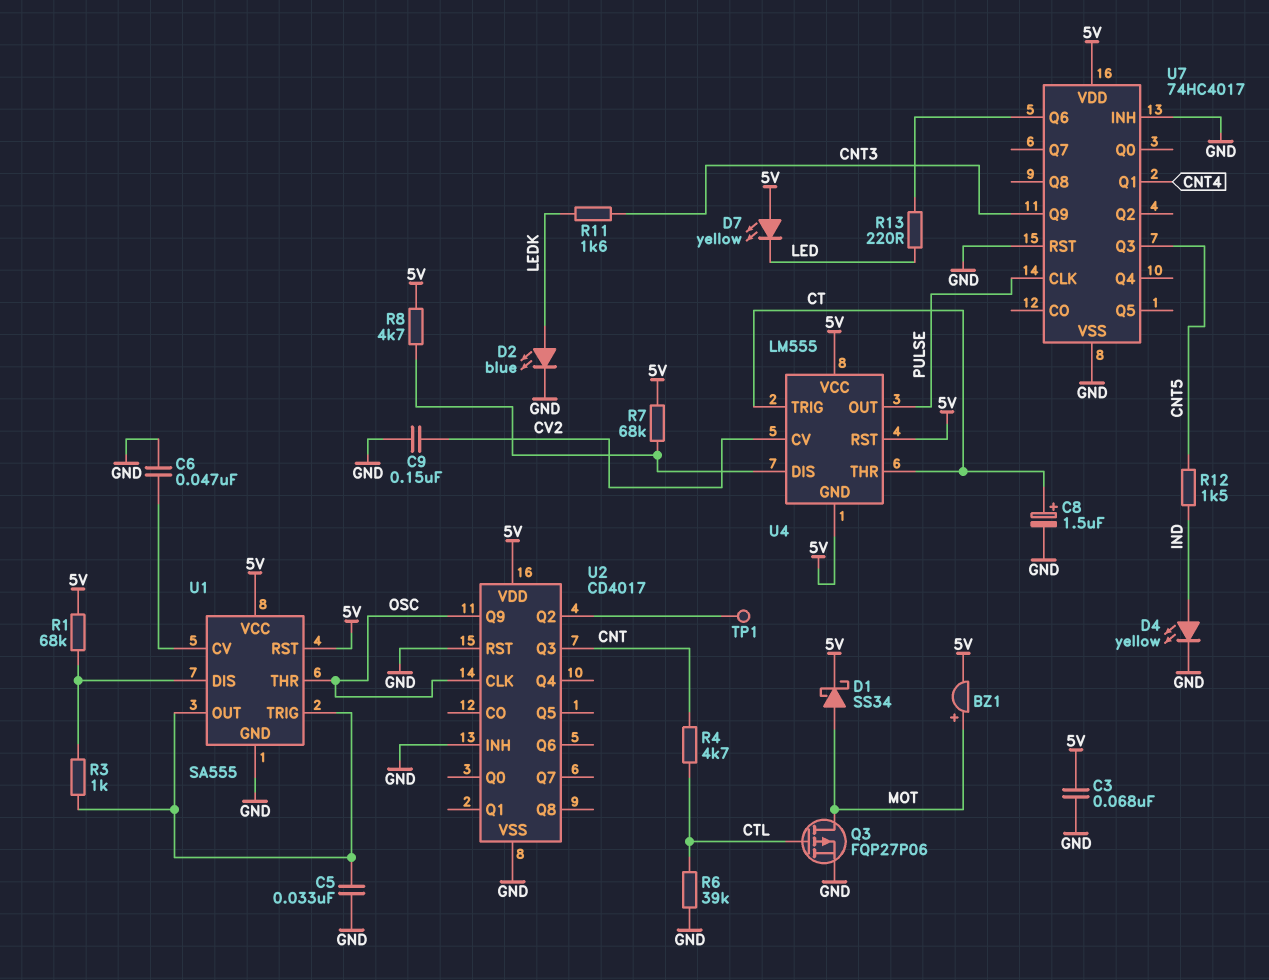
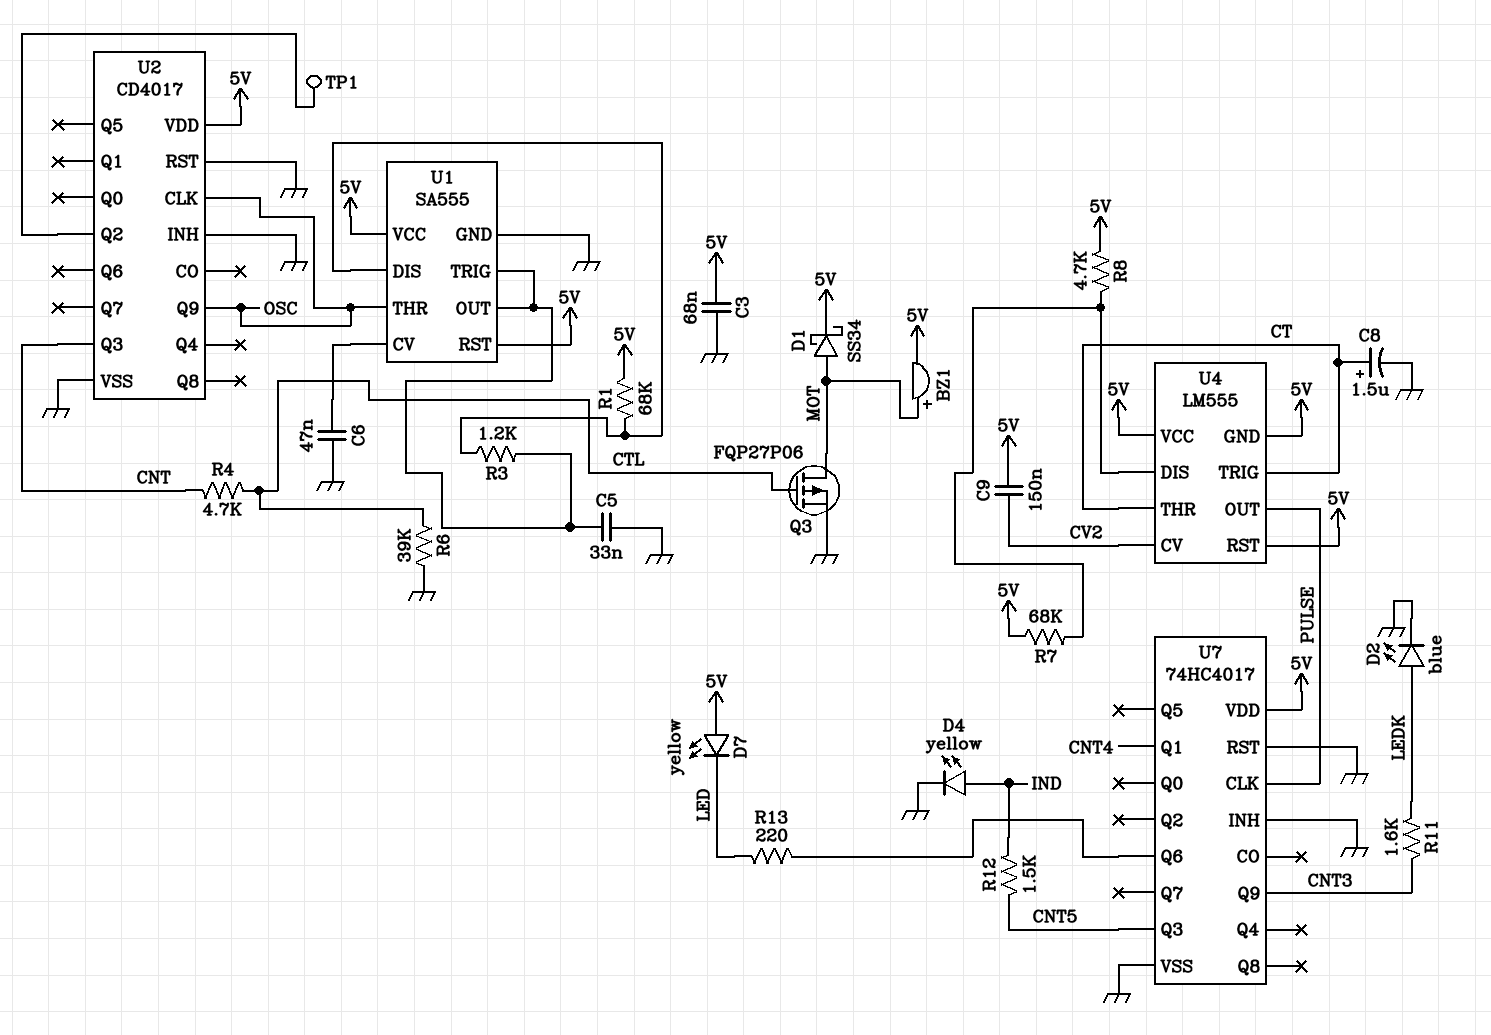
C9: 150nF (CV2, GND) -> 150nF (5V, CV2)
R3: 1k (U1/DIS, U1/OUT) -> 1.2k (U1/DIS, U1/OUT)

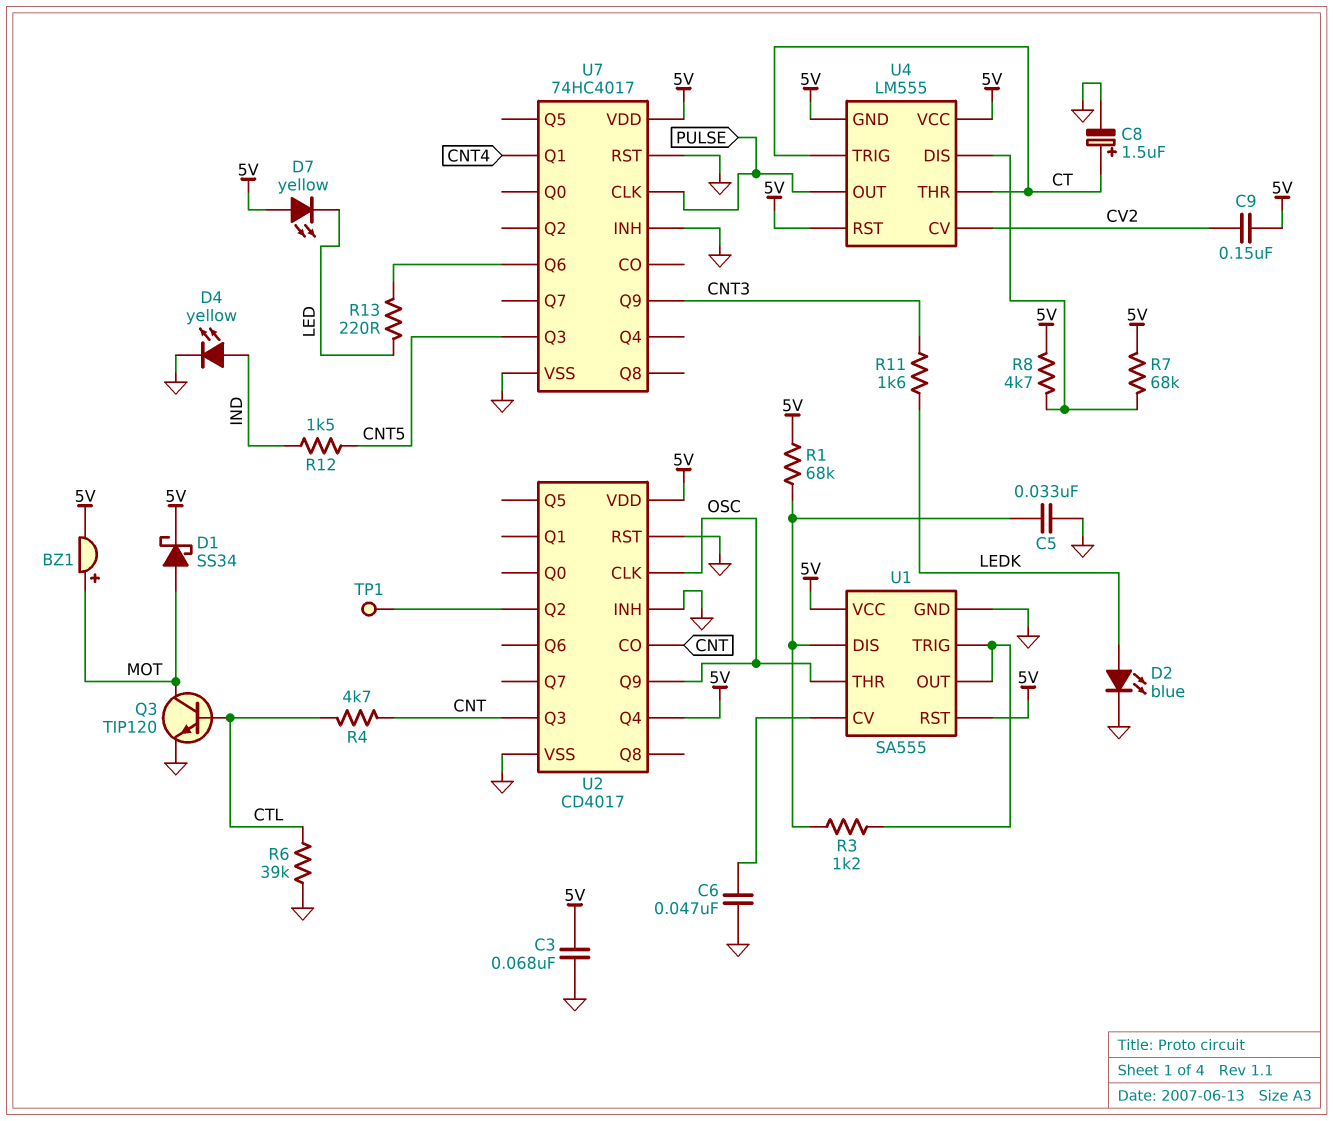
C5: 33nF (GND, U1/OUT) -> 33nF (GND, U1/DIS)
Q3: PMOS FQP27P06 (G CTL, D MOT, S GND) -> NPN TIP120 (B CTL, C MOT, E GND)
U2 pin CO: none -> CNT
U2 pin Q4: none -> 5V

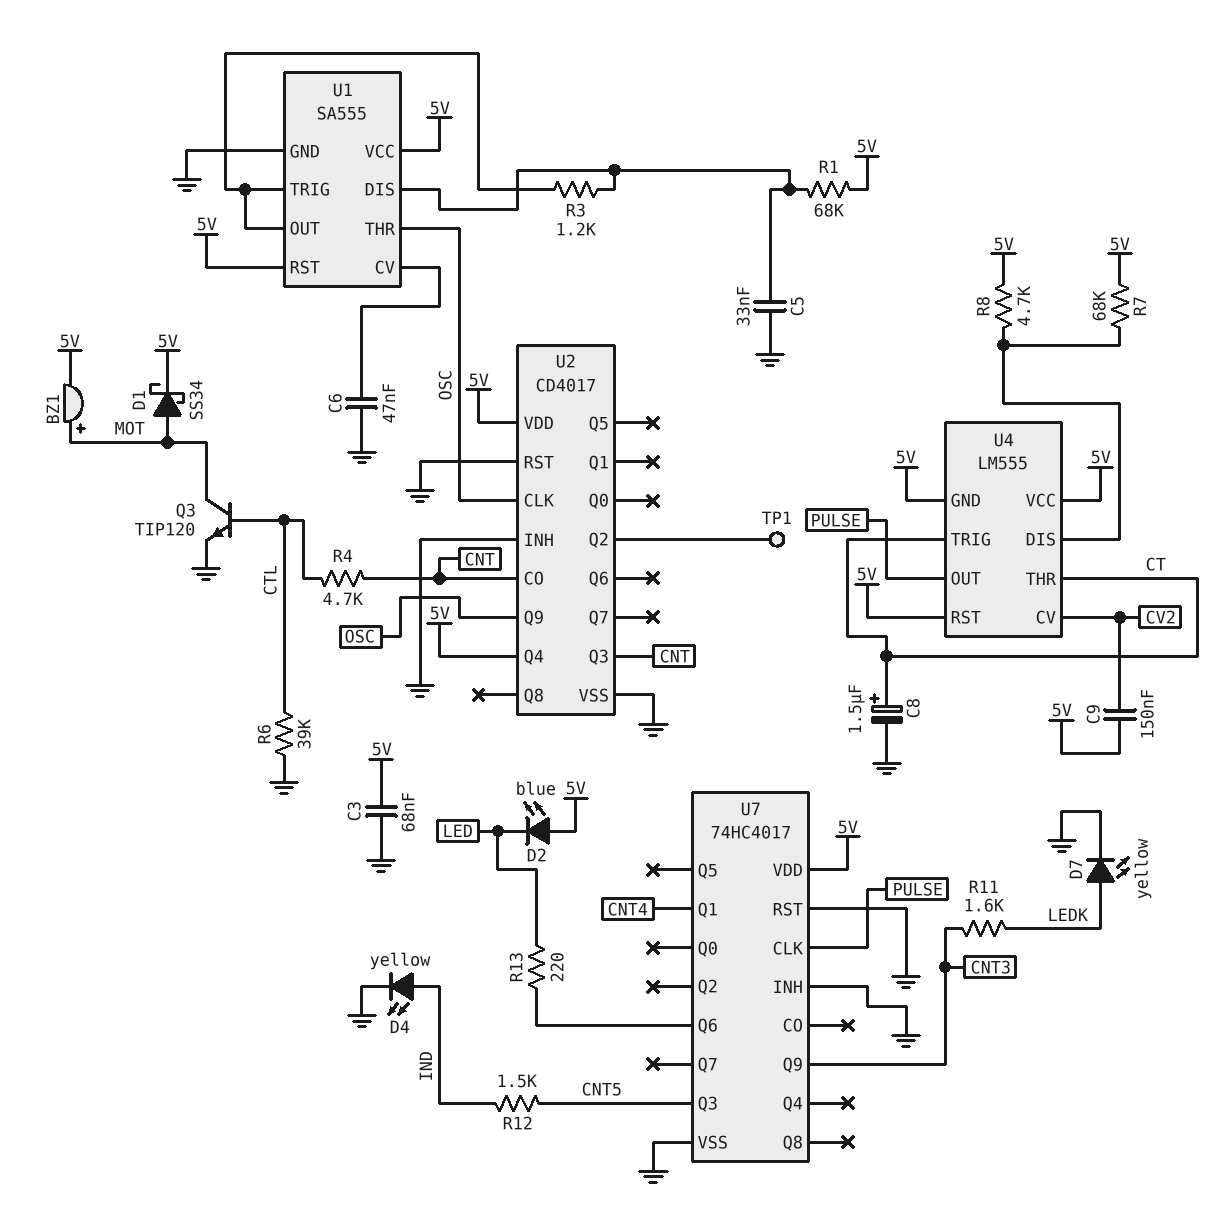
D2: LED blue (A LEDK, K GND) -> LED blue (A 5V, K LED)
D7: LED yellow (A 5V, K LED) -> LED yellow (A LEDK, K GND)

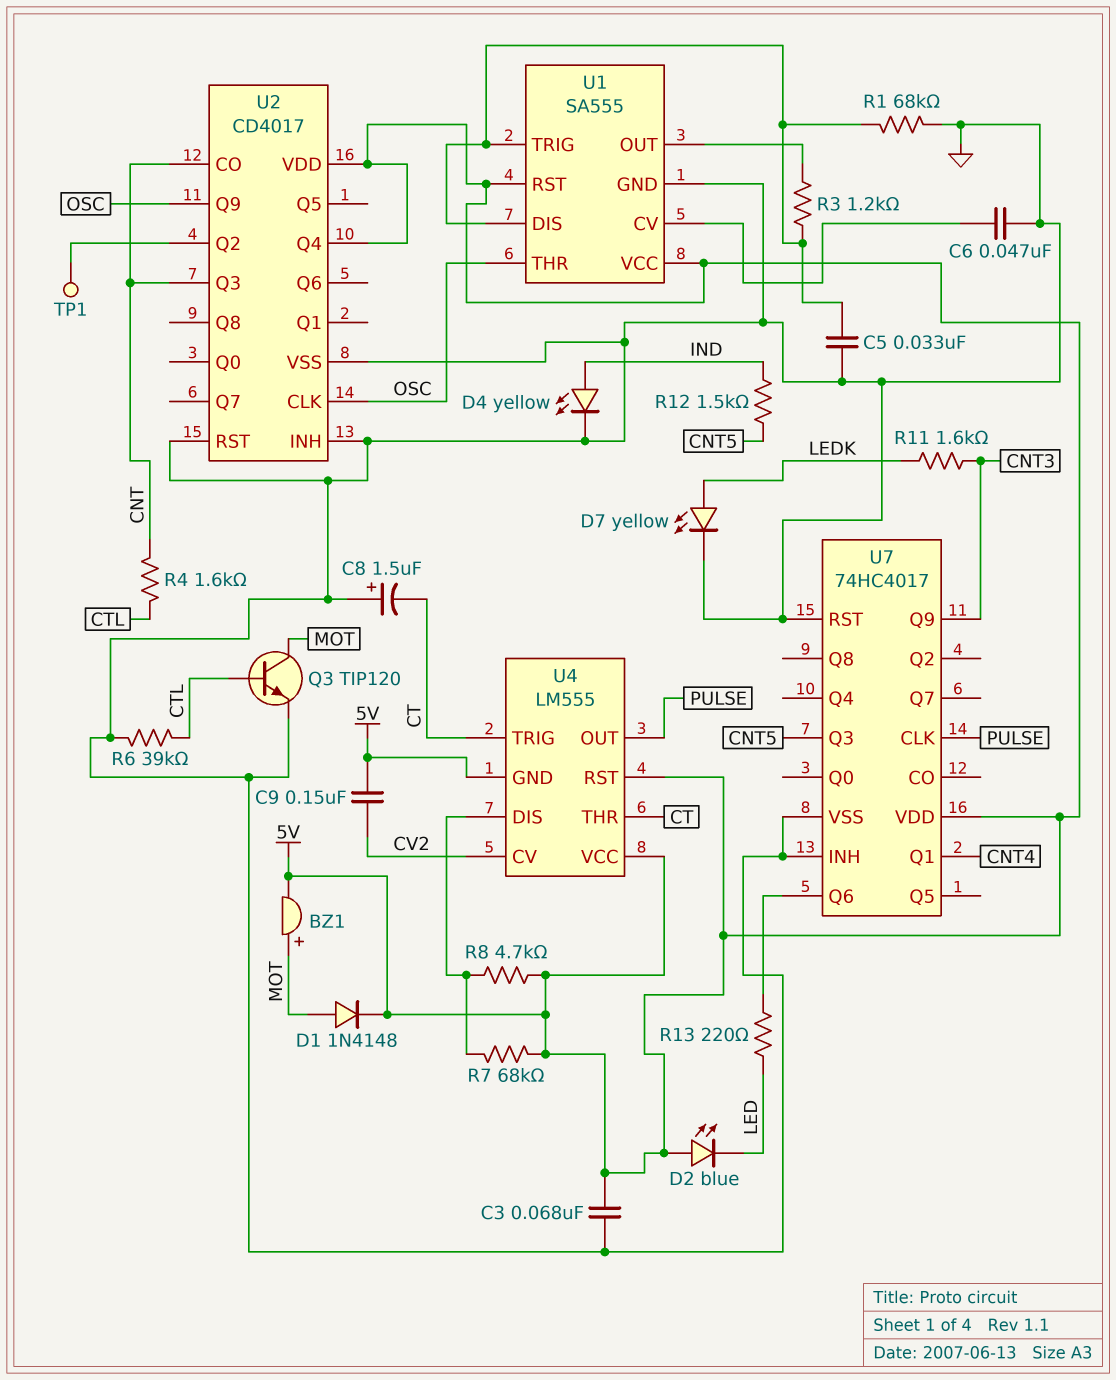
C8: 1.5uF (plus CT, minus GND) -> 1.5uF (plus GND, minus CT)
D1: schottky SS34 (A MOT, K 5V) -> diode 1N4148 (A MOT, K 5V)
R1: 68k (5V, U1/DIS) -> 68k (GND, U1/DIS)
R4: 4.7k (CNT, CTL) -> 1.6k (CNT, CTL)
U1 pin TRIG: U1/OUT -> U1/DIS

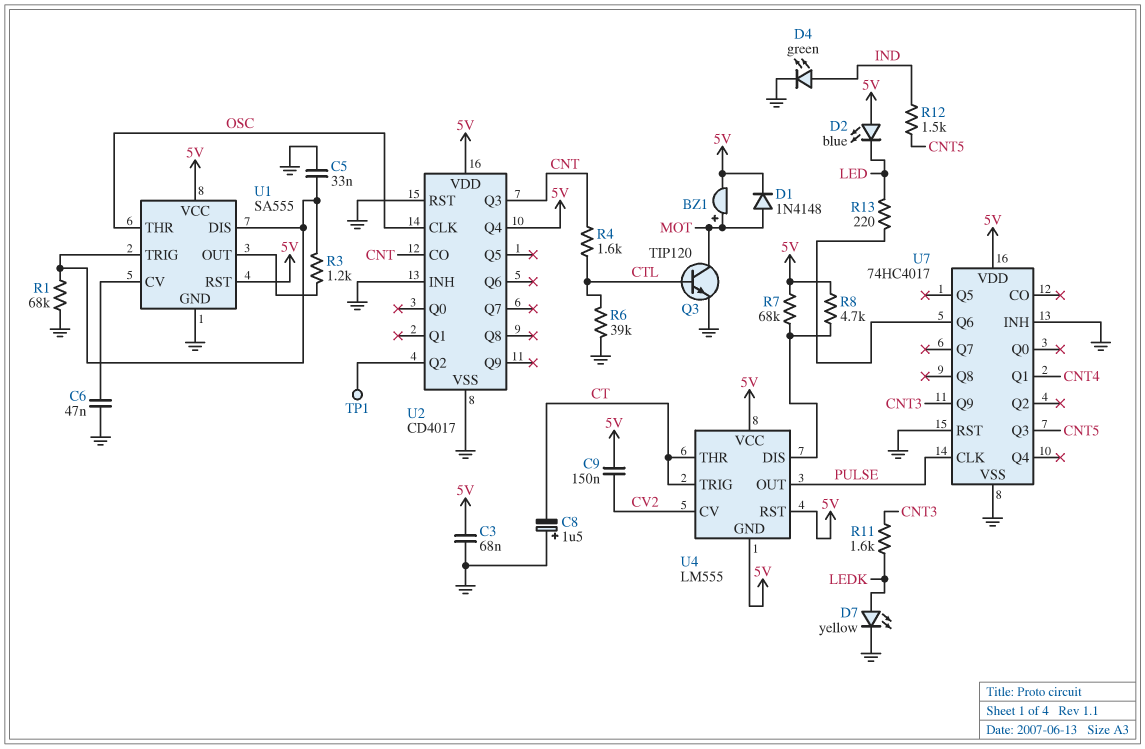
D4: LED yellow (A IND, K GND) -> LED green (A IND, K GND)
U2 pin Q9: OSC -> none

